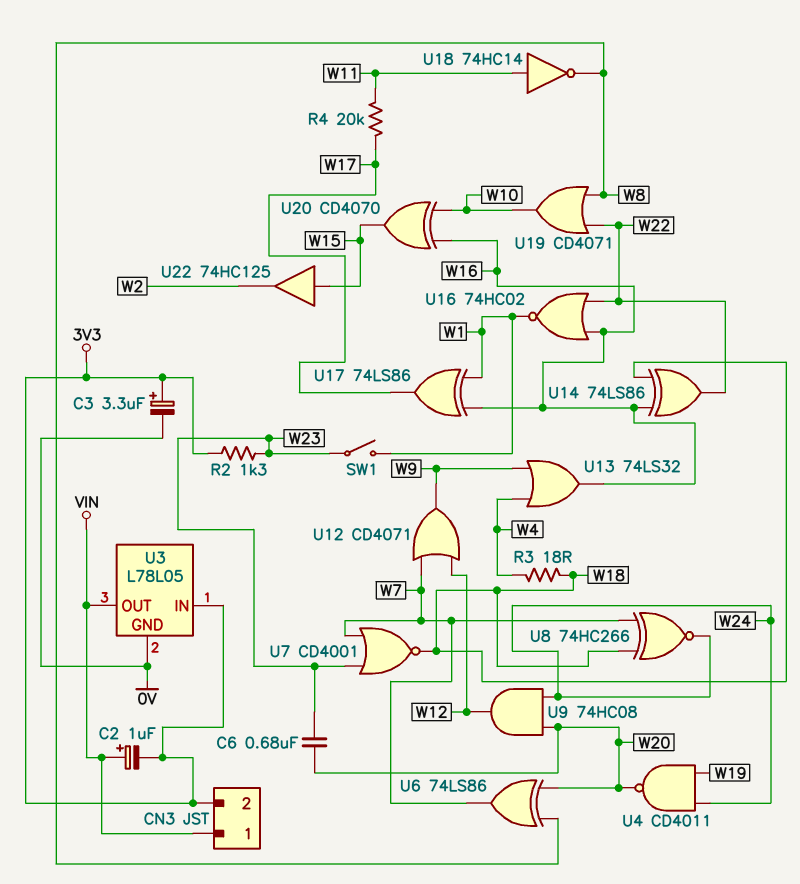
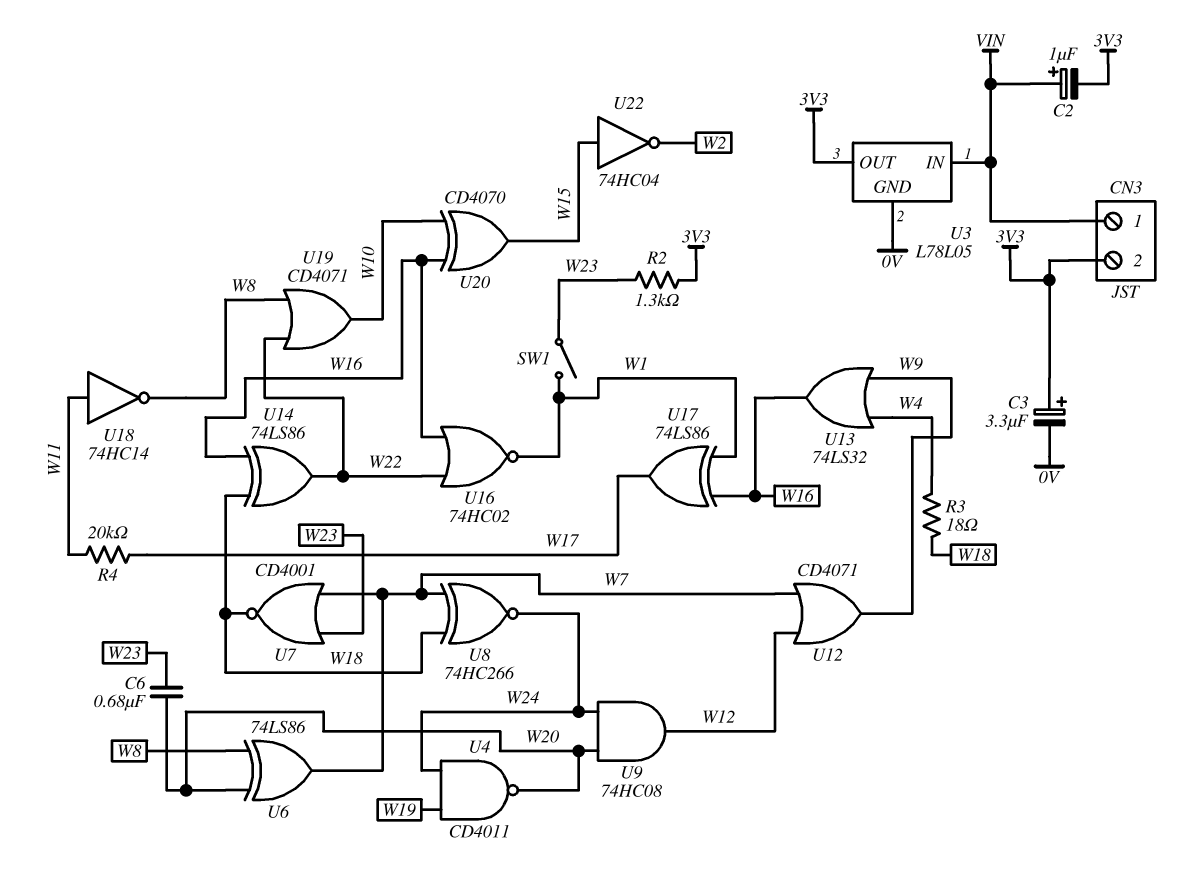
U3 pin IN: 3V3 -> VIN
U3 pin OUT: VIN -> 3V3
U22: buffer 74HC125 (in W15, out W2) -> NOT 74HC04 (in W15, out W2)

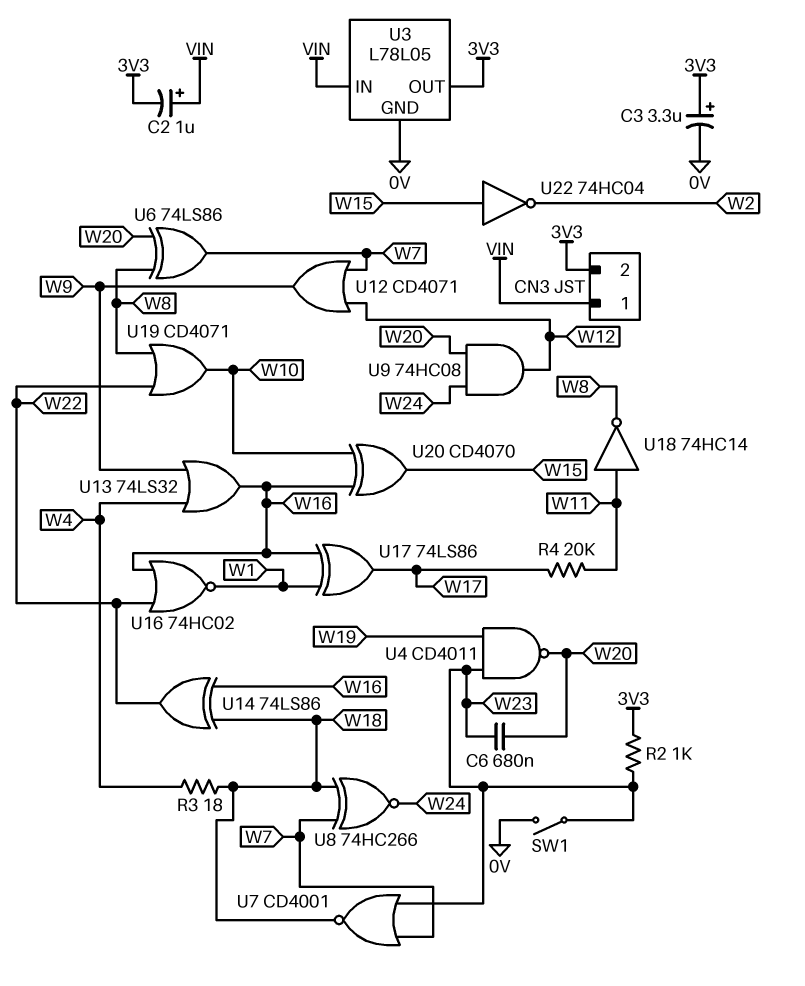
R2: 1.3k (3V3, W23) -> 1k (3V3, W23)
SW1: switch (W1, W23) -> switch (0V, W23)
U4: NAND CD4011 (in W19, in W24, out W20) -> NAND CD4011 (in W19, in W23, out W20)

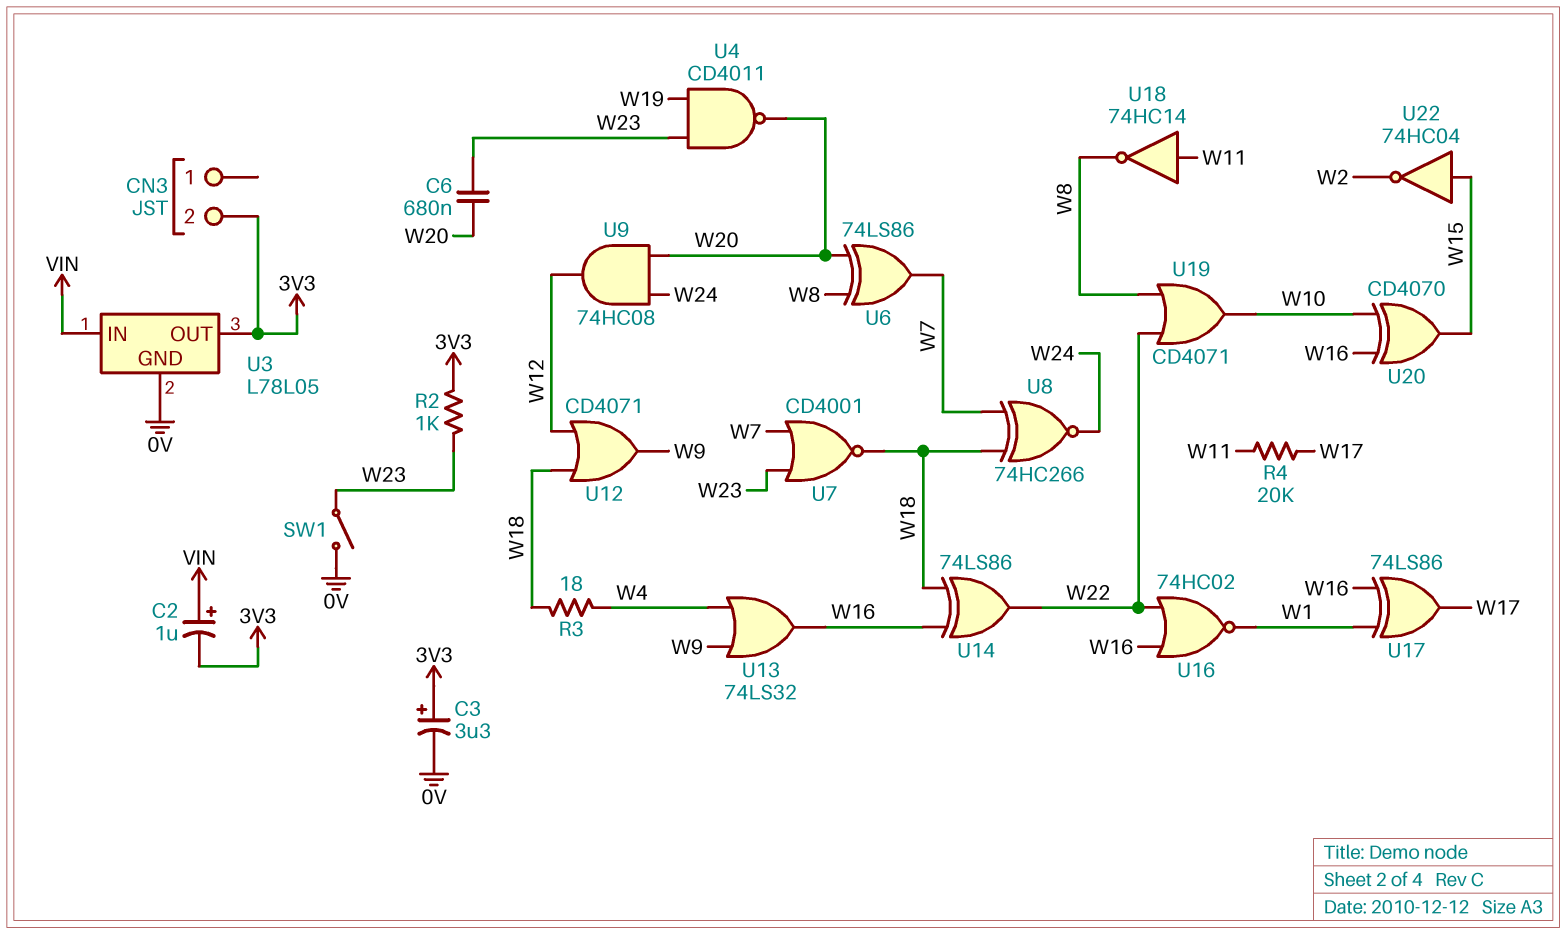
CN3 pin 1: VIN -> none
U12: OR CD4071 (in W7, in W12, out W9) -> OR CD4071 (in W12, in W18, out W9)

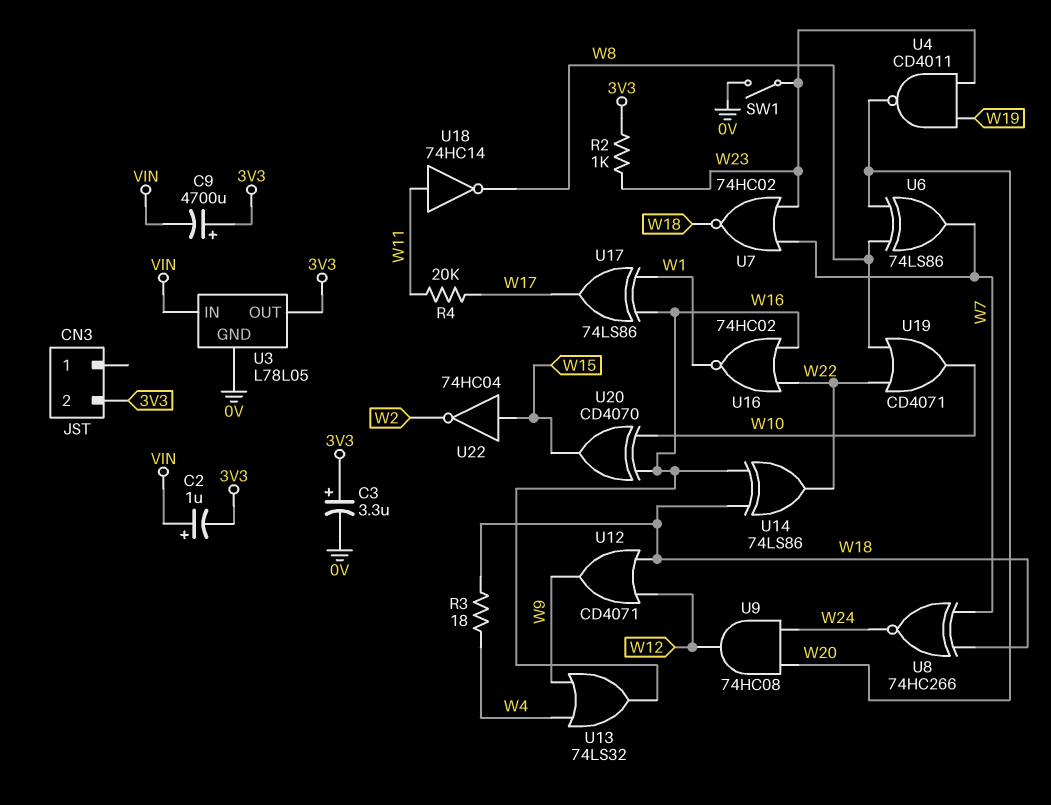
C6: 680nF (W20, W23) -> none
C9: none -> 4700uF (plus 3V3, minus VIN)
U7: NOR CD4001 (in W7, in W23, out W18) -> NOR 74HC02 (in W7, in W23, out W18)

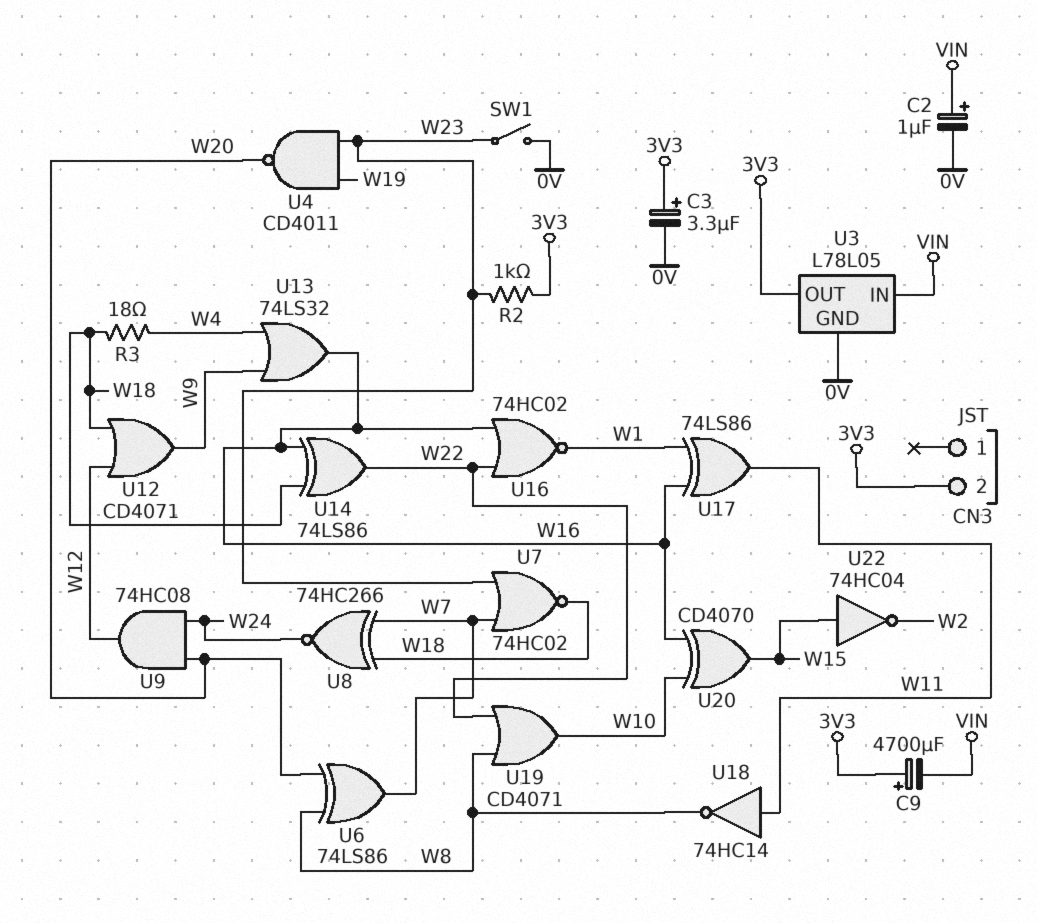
C2: 1uF (plus VIN, minus 3V3) -> 1uF (plus VIN, minus 0V)
R4: 20k (W11, W17) -> none
U17: XOR 74LS86 (in W1, in W16, out W17) -> XOR 74LS86 (in W1, in W16, out W11)

